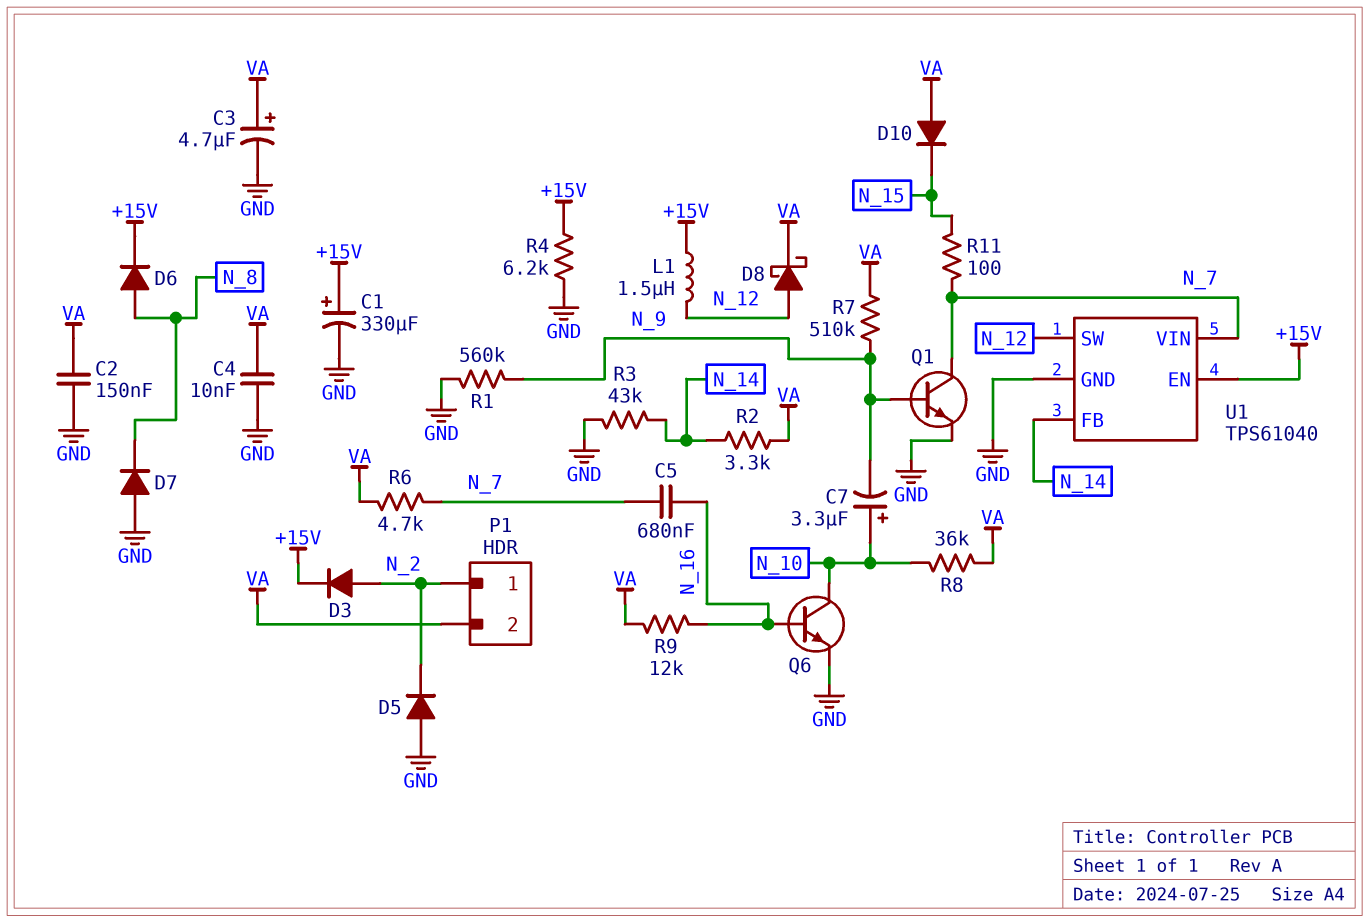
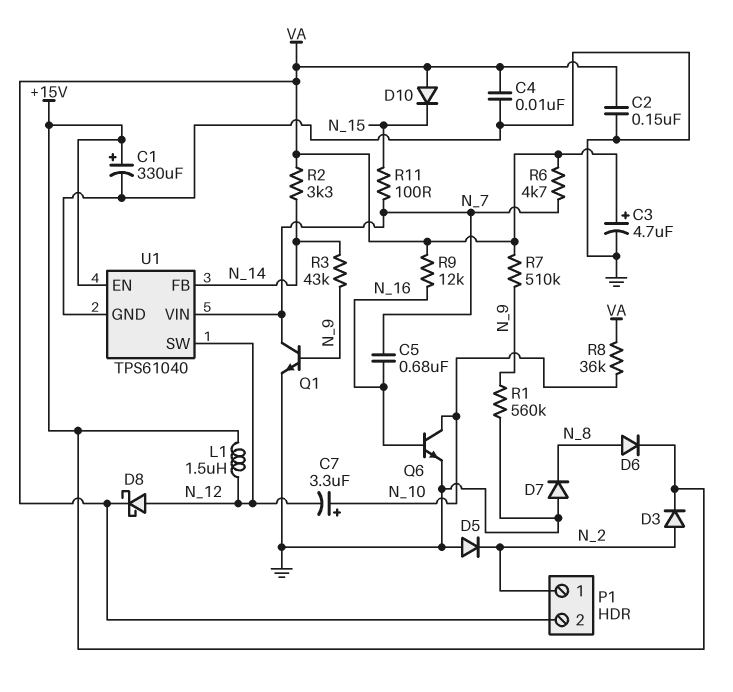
C7: 3.3uF (plus N_10, minus N_9) -> 3.3uF (plus N_10, minus N_12)
R3: 43k (GND, N_14) -> 43k (N_9, N_14)
R4: 6.2k (+15V, GND) -> none

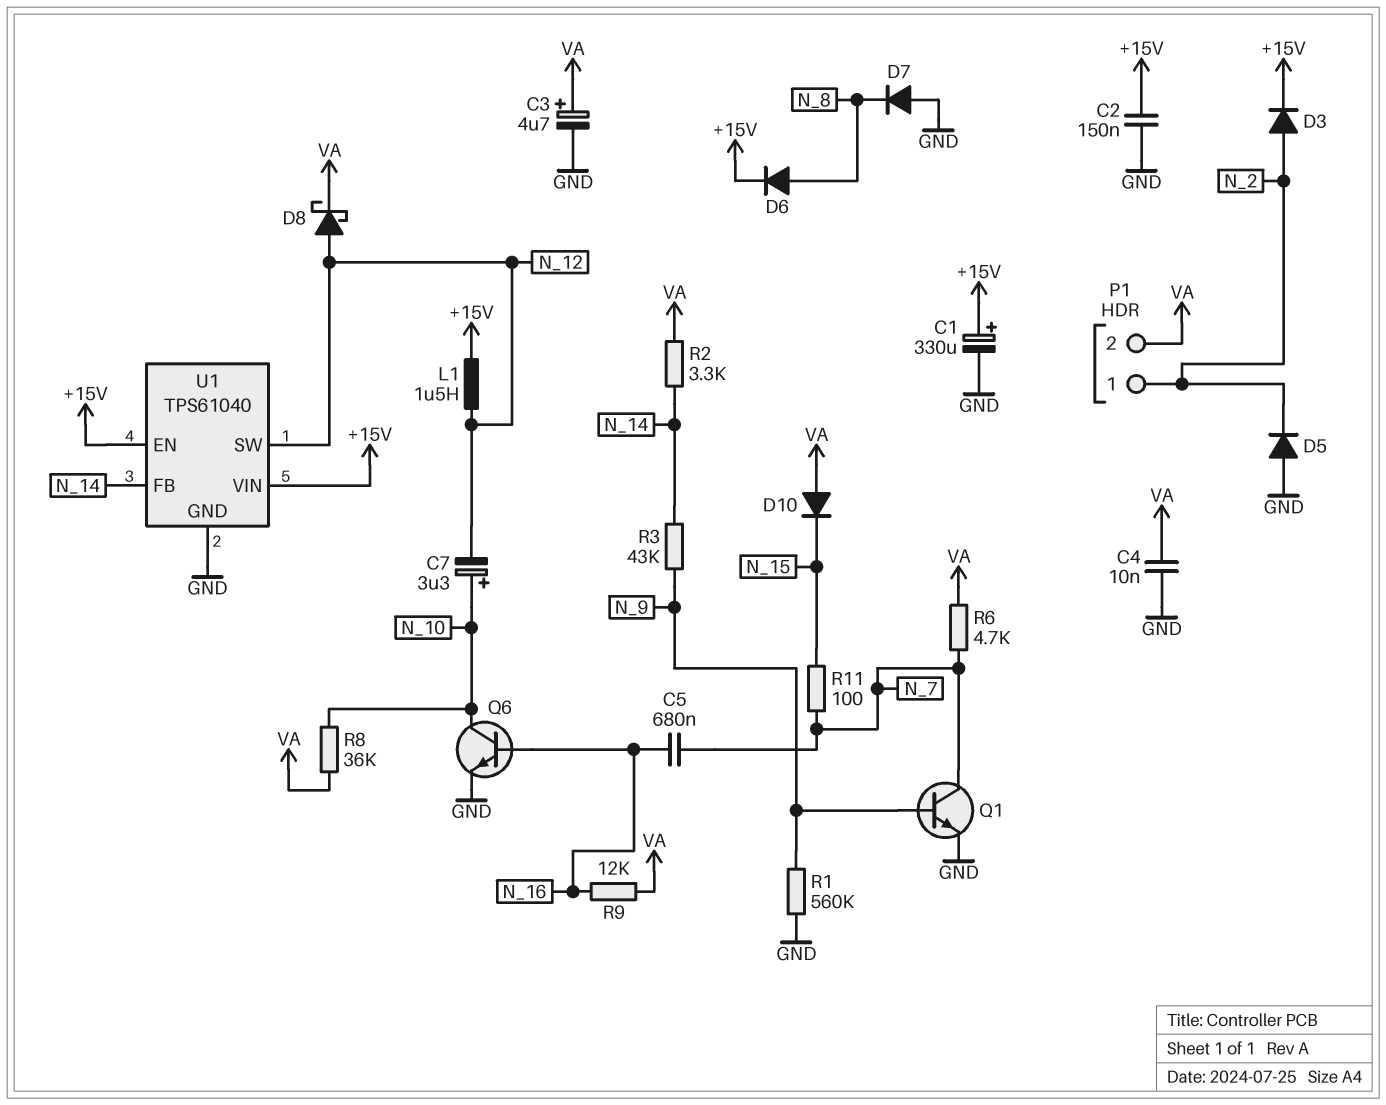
C2: 150nF (GND, VA) -> 150nF (+15V, GND)
R7: 510k (N_9, VA) -> none
U1 pin VIN: N_7 -> +15V

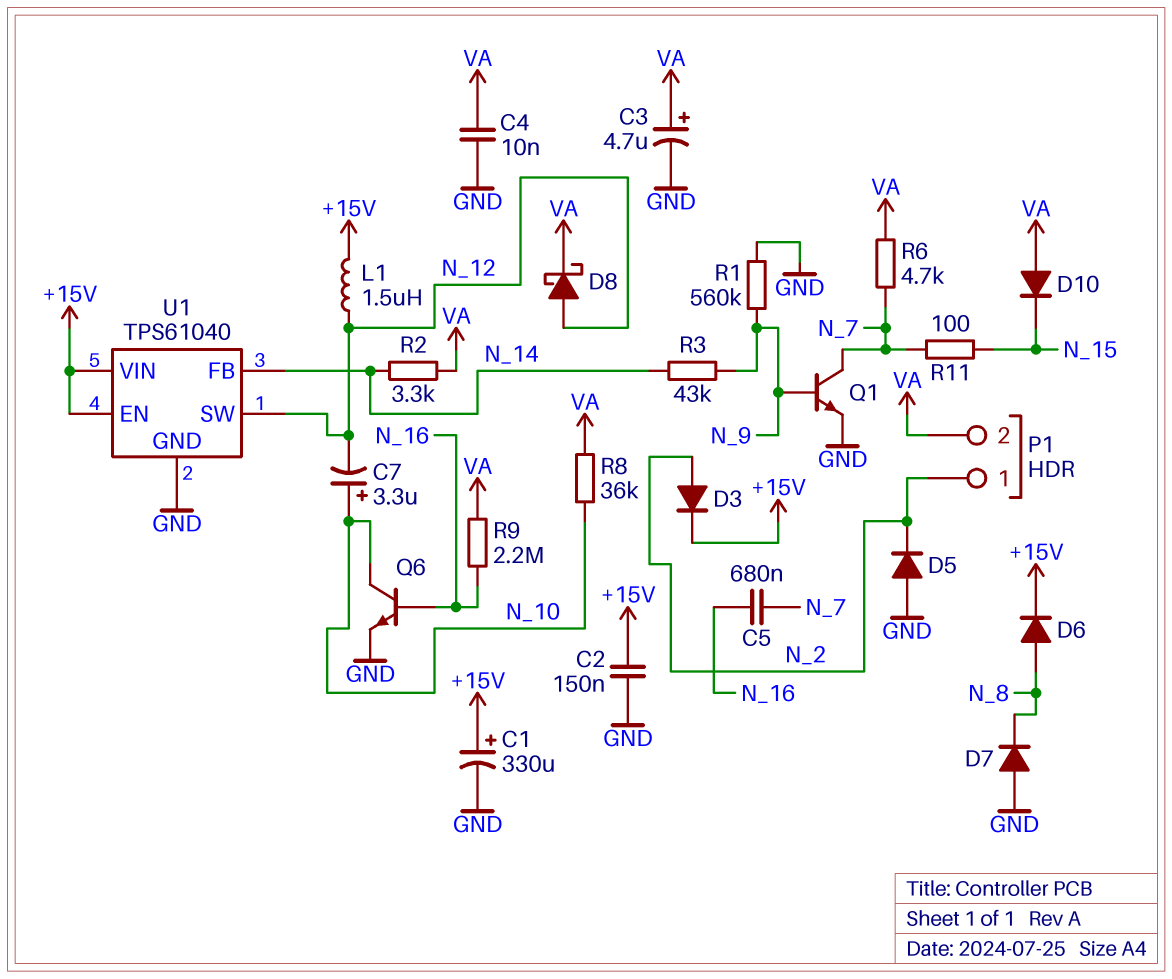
R9: 12k (N_16, VA) -> 2.2M (N_16, VA)

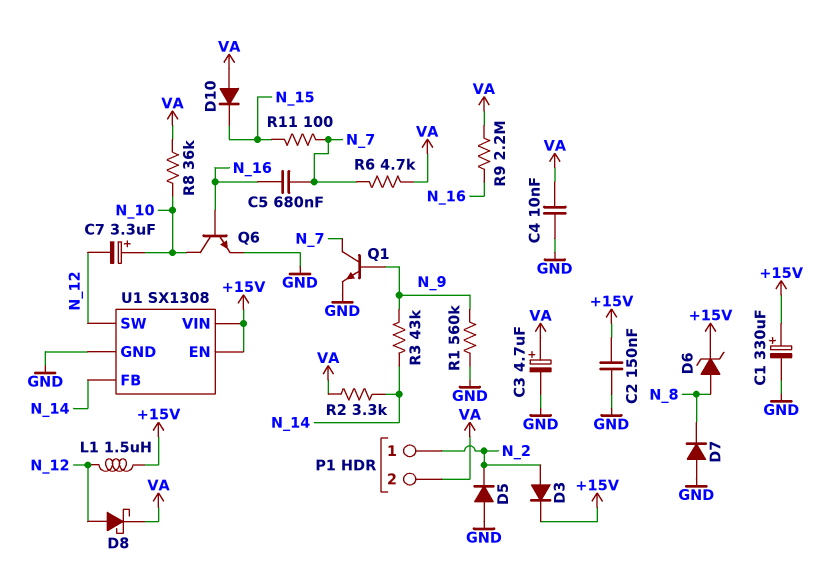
D6: diode (A N_8, K +15V) -> zener (A N_8, K +15V)
U1: TPS61040 -> SX1308

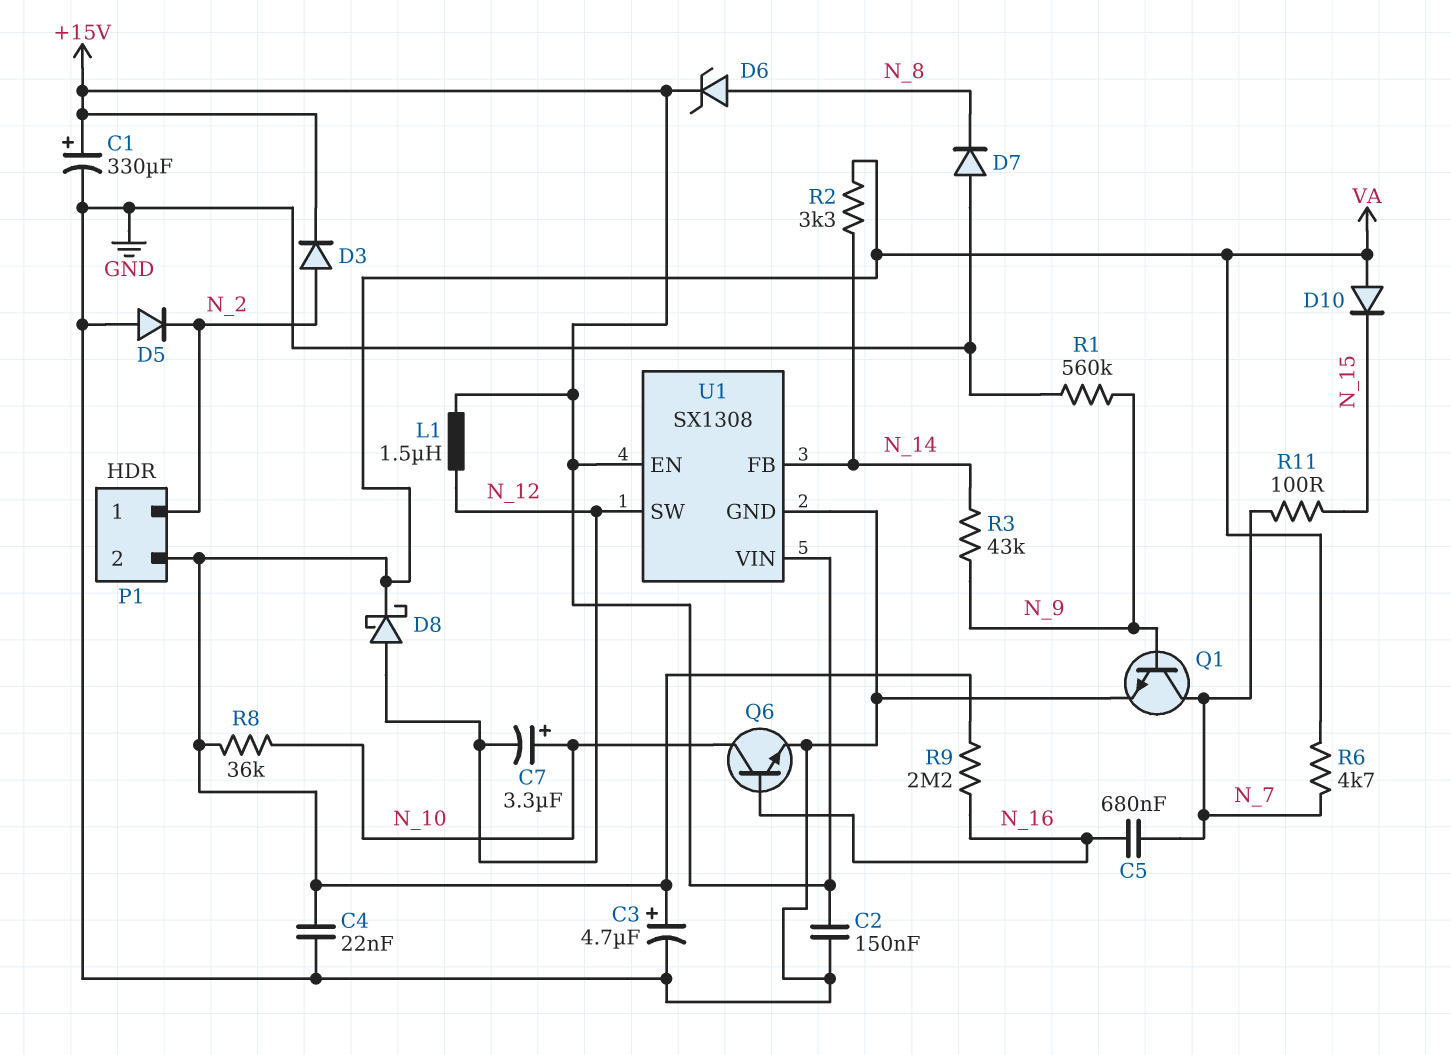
C4: 10nF (GND, VA) -> 22nF (GND, VA)

